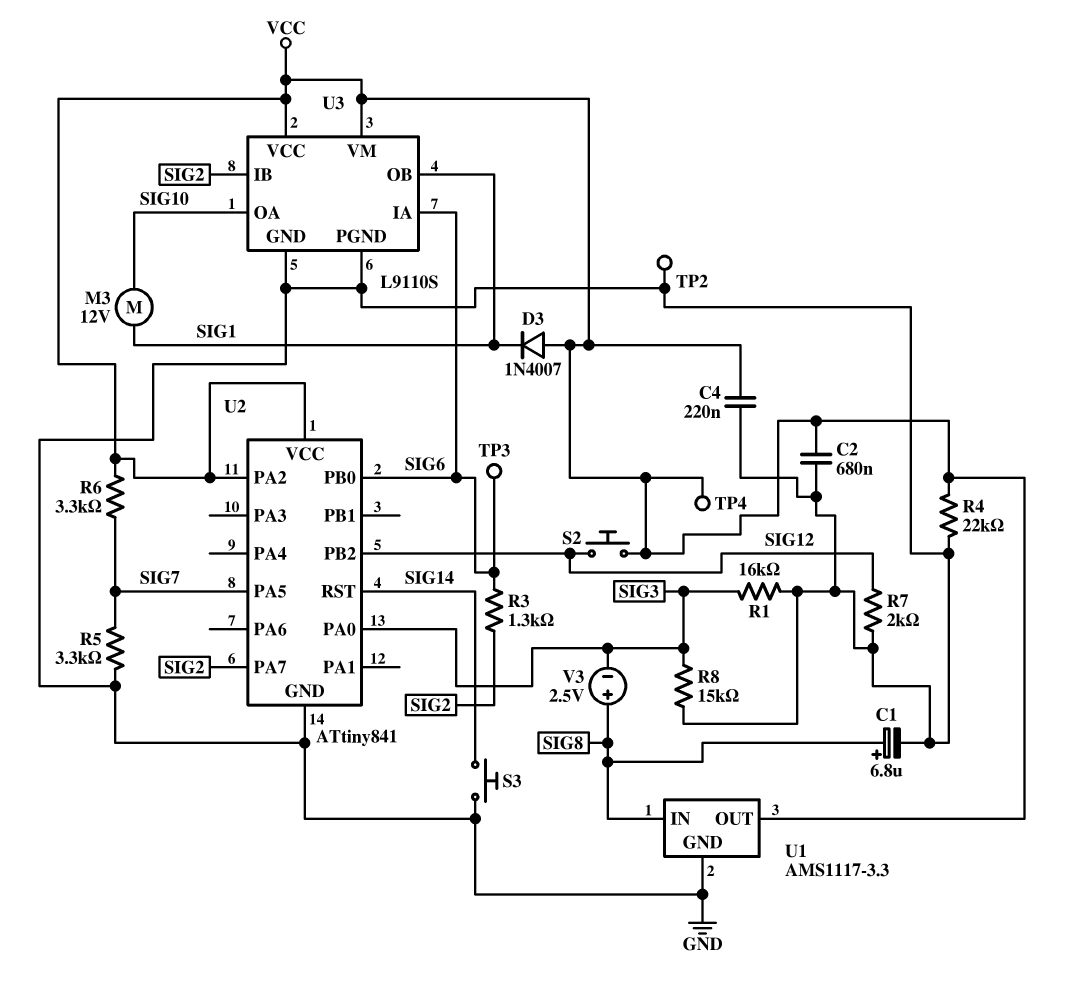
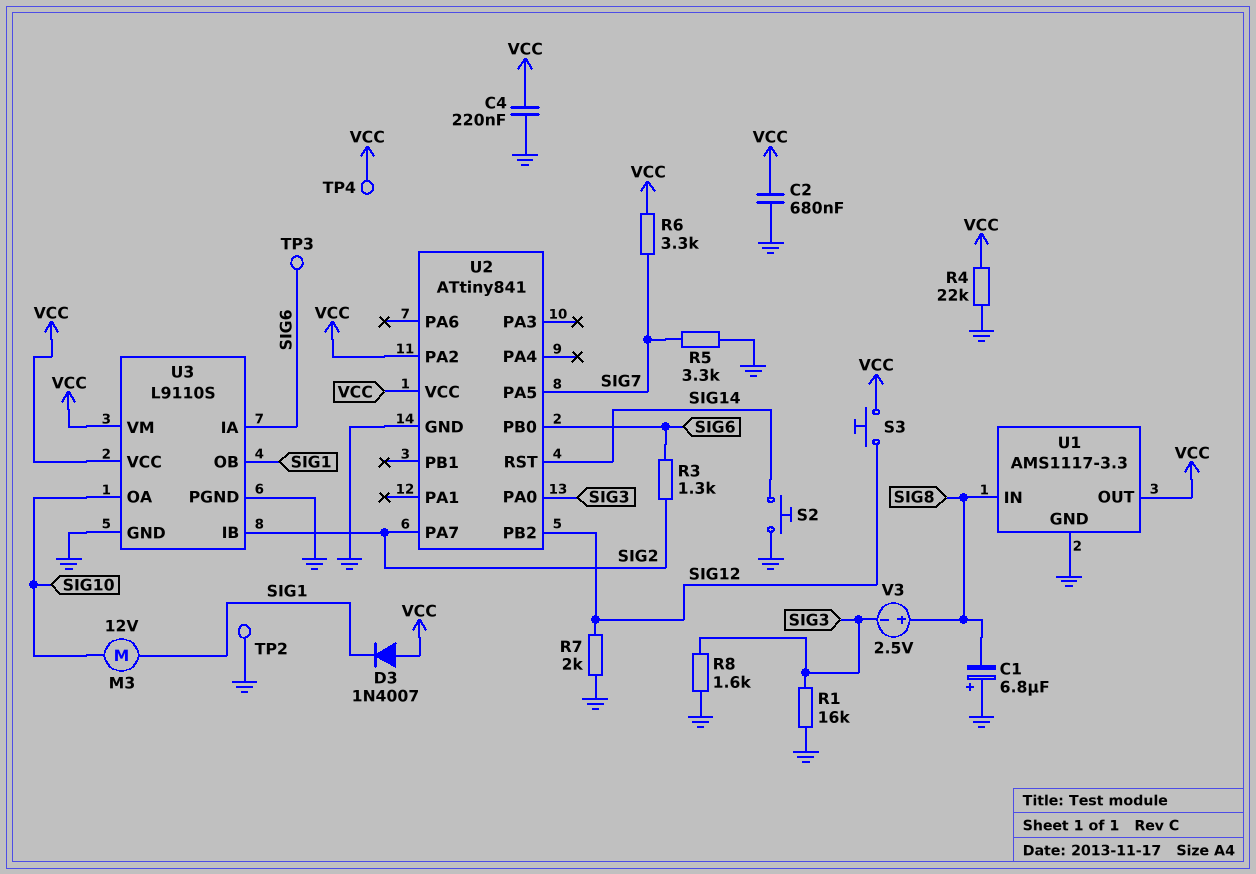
C1: 6.8uF (plus SIG8, minus GND) -> 6.8uF (plus GND, minus SIG8)
R8: 15k (GND, SIG3) -> 1.6k (GND, SIG3)
S2: button (SIG12, VCC) -> button (GND, SIG14)
S3: button (GND, SIG14) -> button (SIG12, VCC)

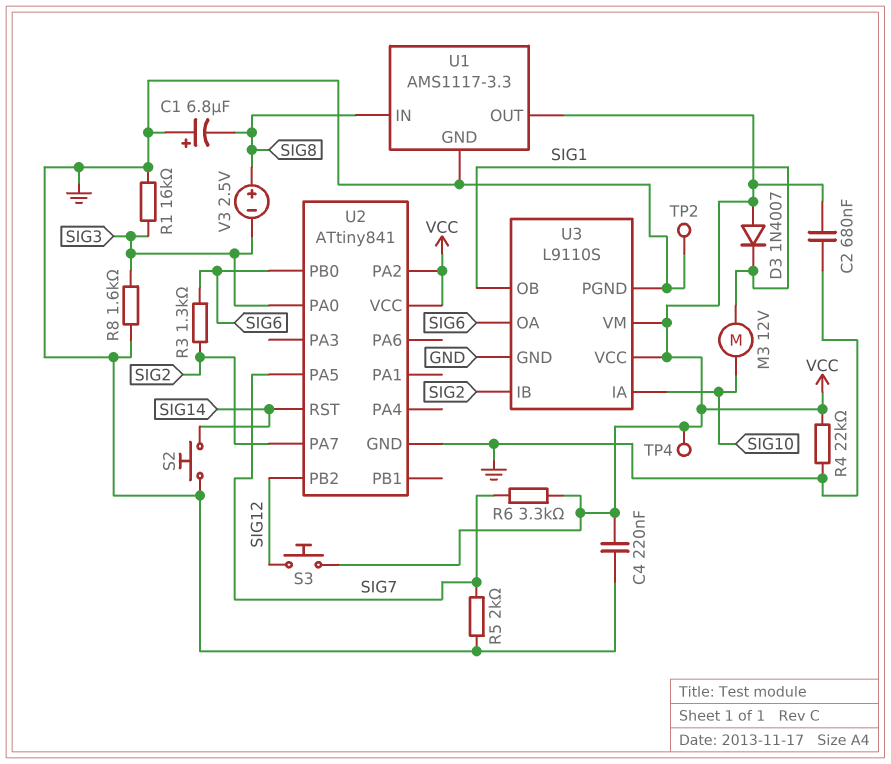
R5: 3.3k (GND, SIG7) -> 2k (GND, SIG7)
R7: 2k (GND, SIG12) -> none
TP3: test point (SIG6) -> none
U3 pin IA: SIG6 -> SIG10
U3 pin OA: SIG10 -> SIG6

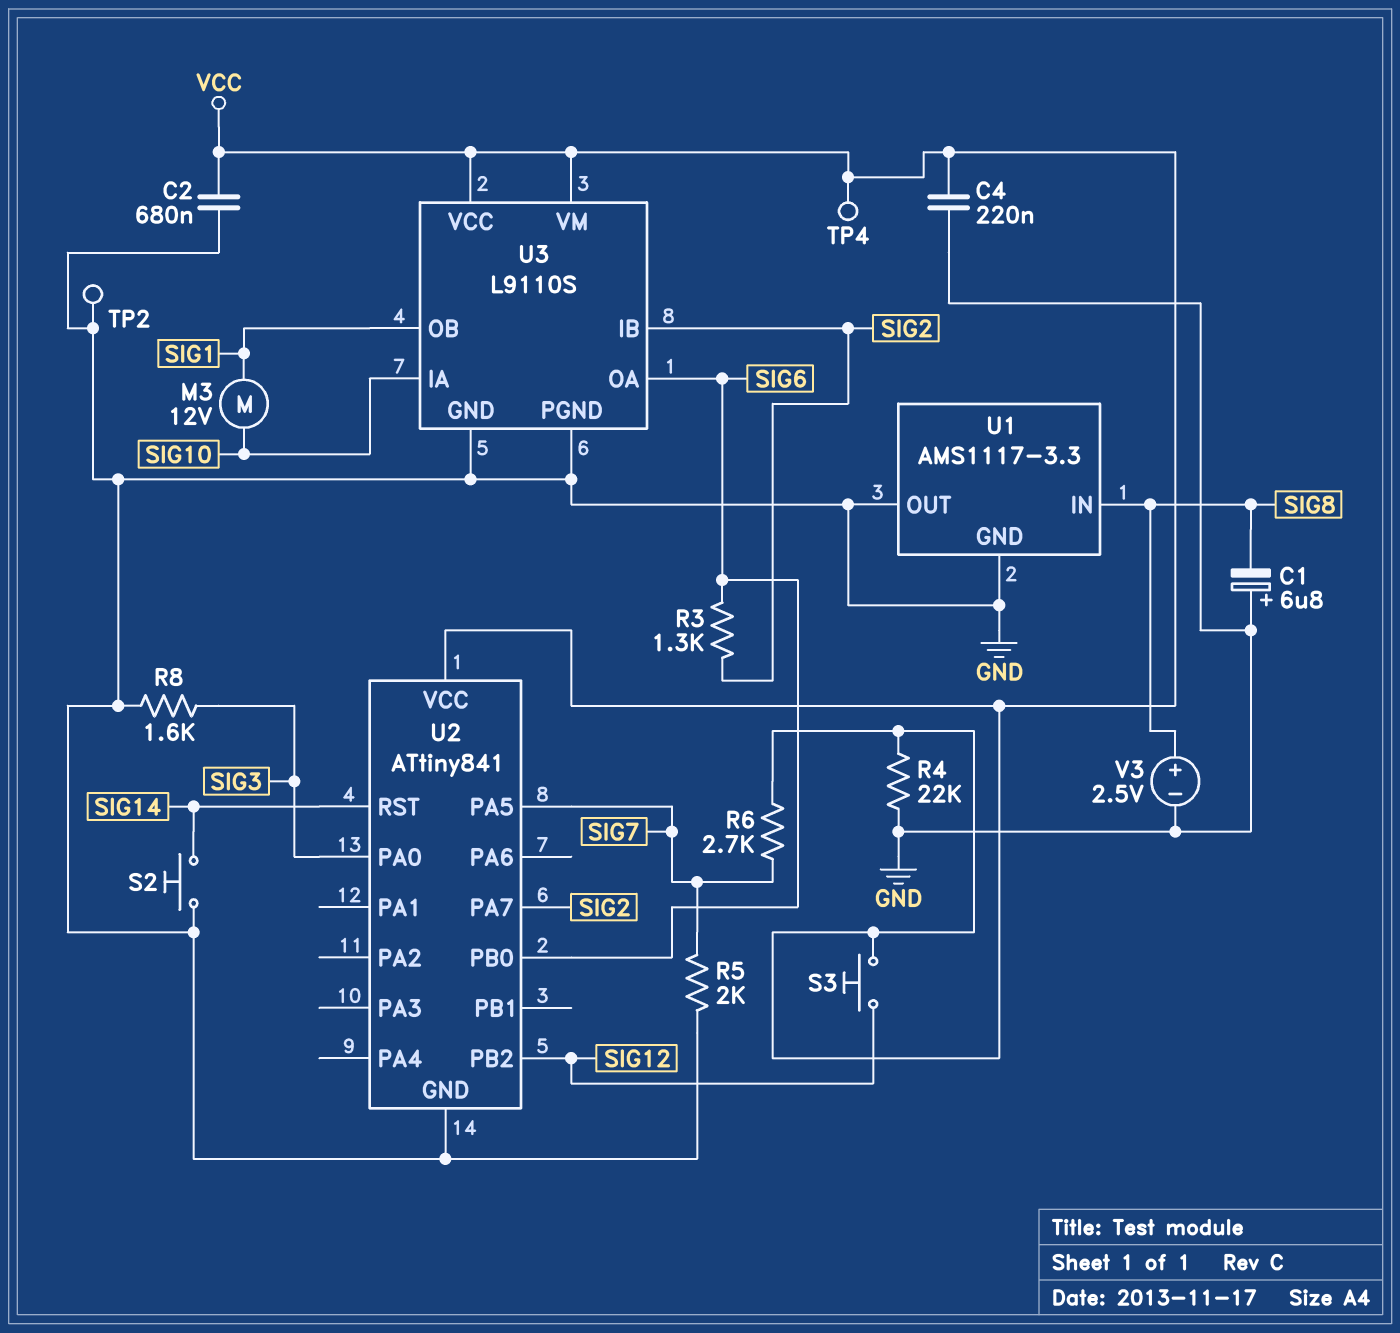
D3: diode 1N4007 (A VCC, K SIG1) -> none
R1: 16k (GND, SIG3) -> none
R6: 3.3k (SIG7, VCC) -> 2.7k (SIG7, VCC)
U1 pin OUT: VCC -> GND
U2 pin PA2: VCC -> none
V3: 2.5V (plus SIG8, minus SIG3) -> 2.5V (plus SIG8, minus GND)

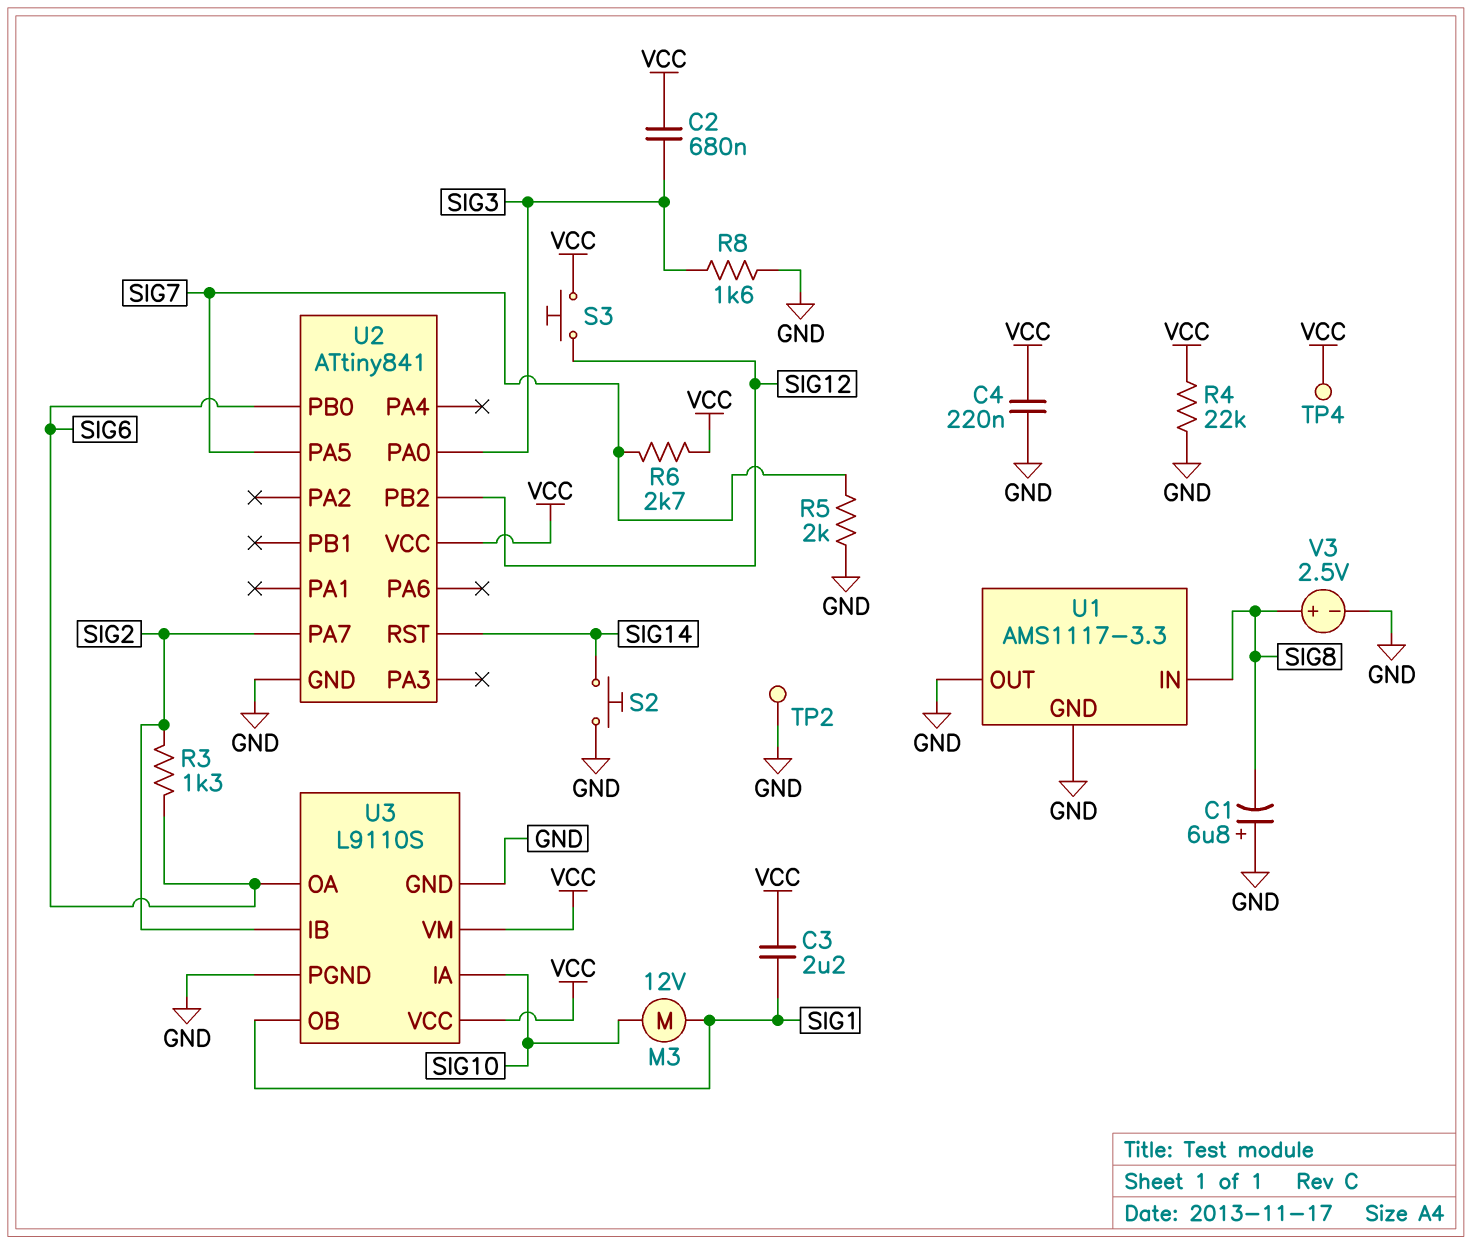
C2: 680nF (GND, VCC) -> 680nF (SIG3, VCC)
C3: none -> 2.2uF (SIG1, VCC)

